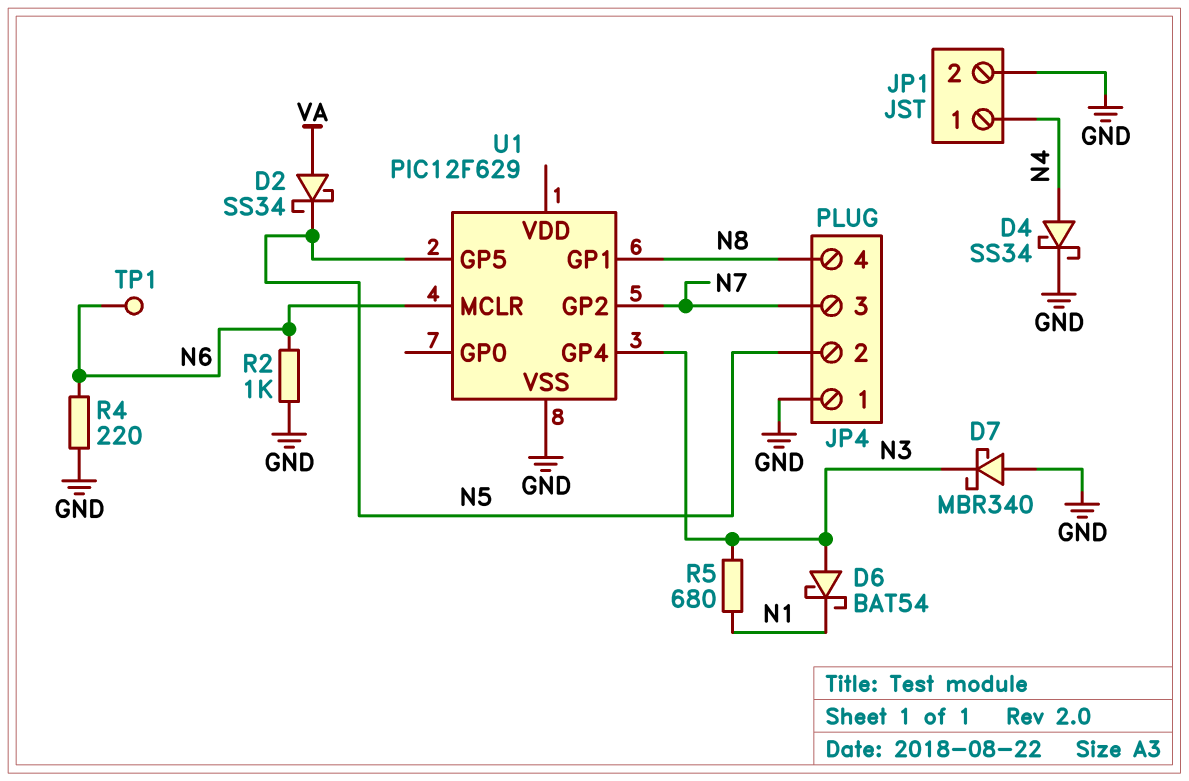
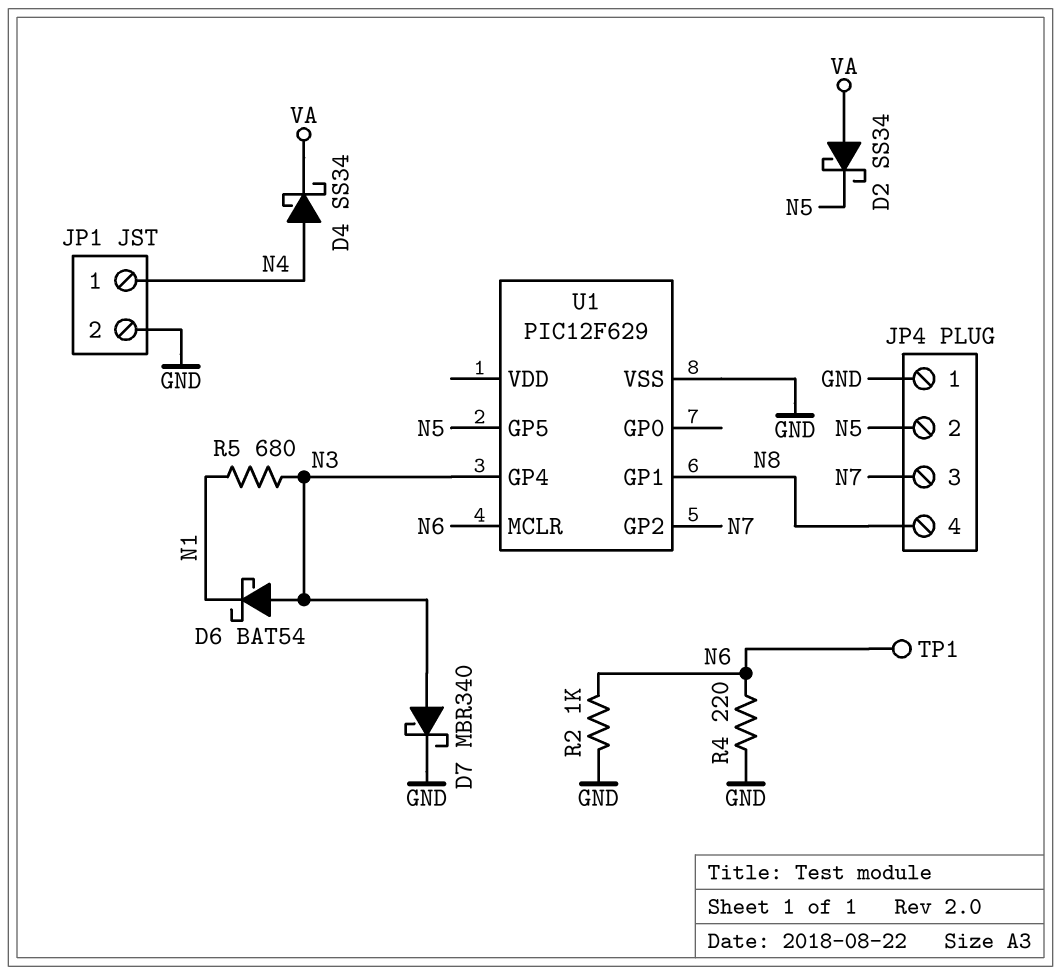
D4: schottky SS34 (A N4, K GND) -> schottky SS34 (A N4, K VA)
D7: schottky MBR340 (A GND, K N3) -> schottky MBR340 (A N3, K GND)

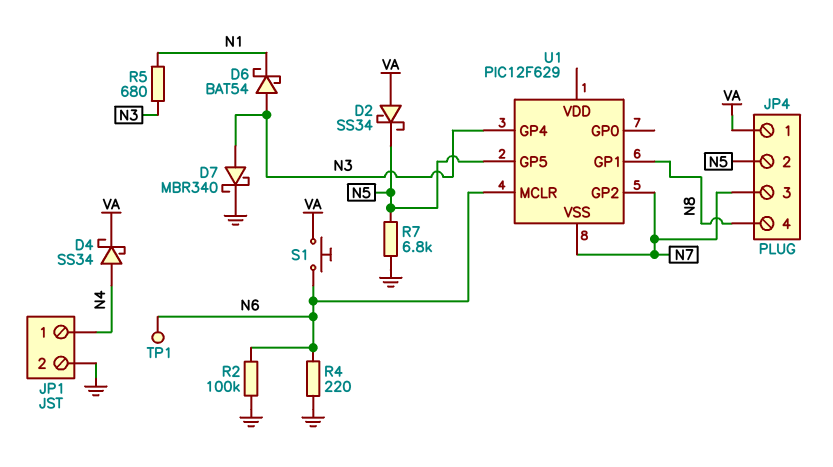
JP4 pin 1: GND -> VA
R2: 1k (GND, N6) -> 100k (GND, N6)
R7: none -> 6.8k (GND, N5)
S1: none -> button (N6, VA)
U1 pin VSS: GND -> N7

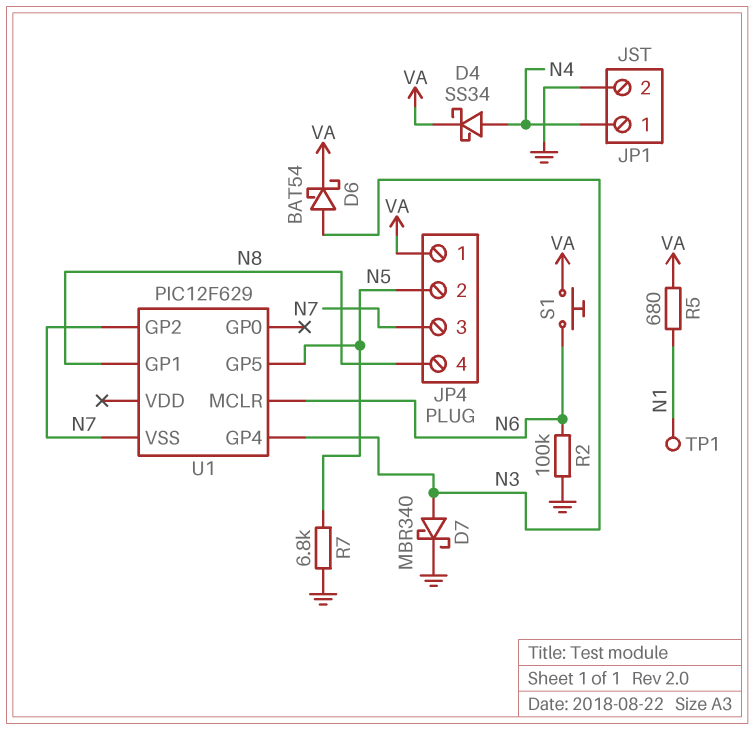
D2: schottky SS34 (A VA, K N5) -> none
D6: schottky BAT54 (A N3, K N1) -> schottky BAT54 (A N3, K VA)
R4: 220 (GND, N6) -> none
R5: 680 (N1, N3) -> 680 (N1, VA)
TP1: test point (N6) -> test point (N1)

